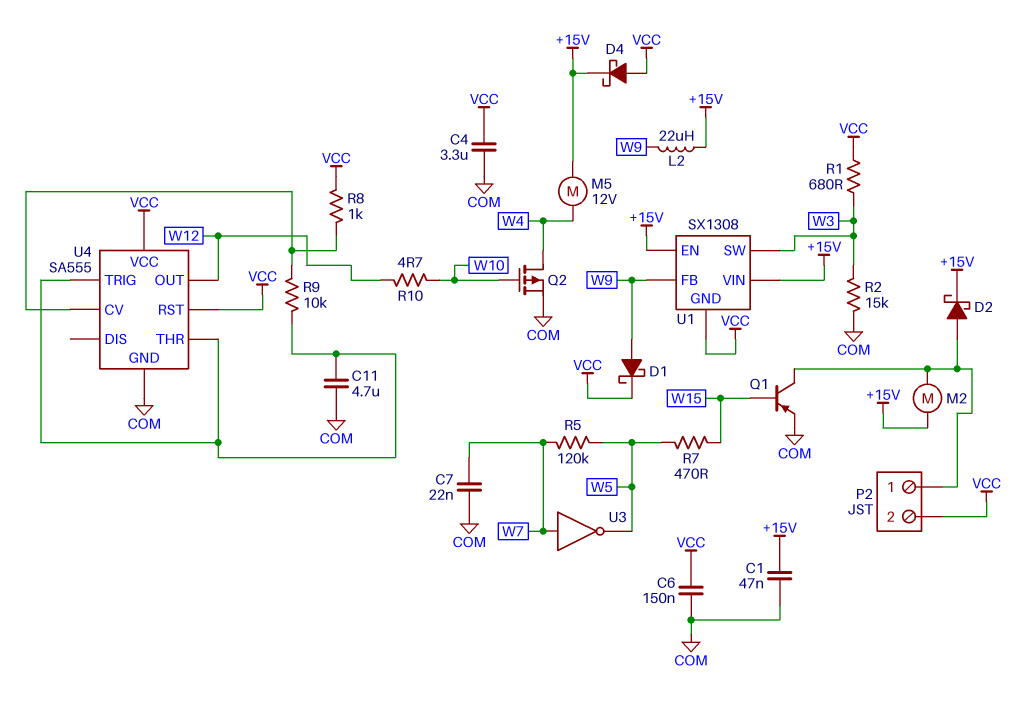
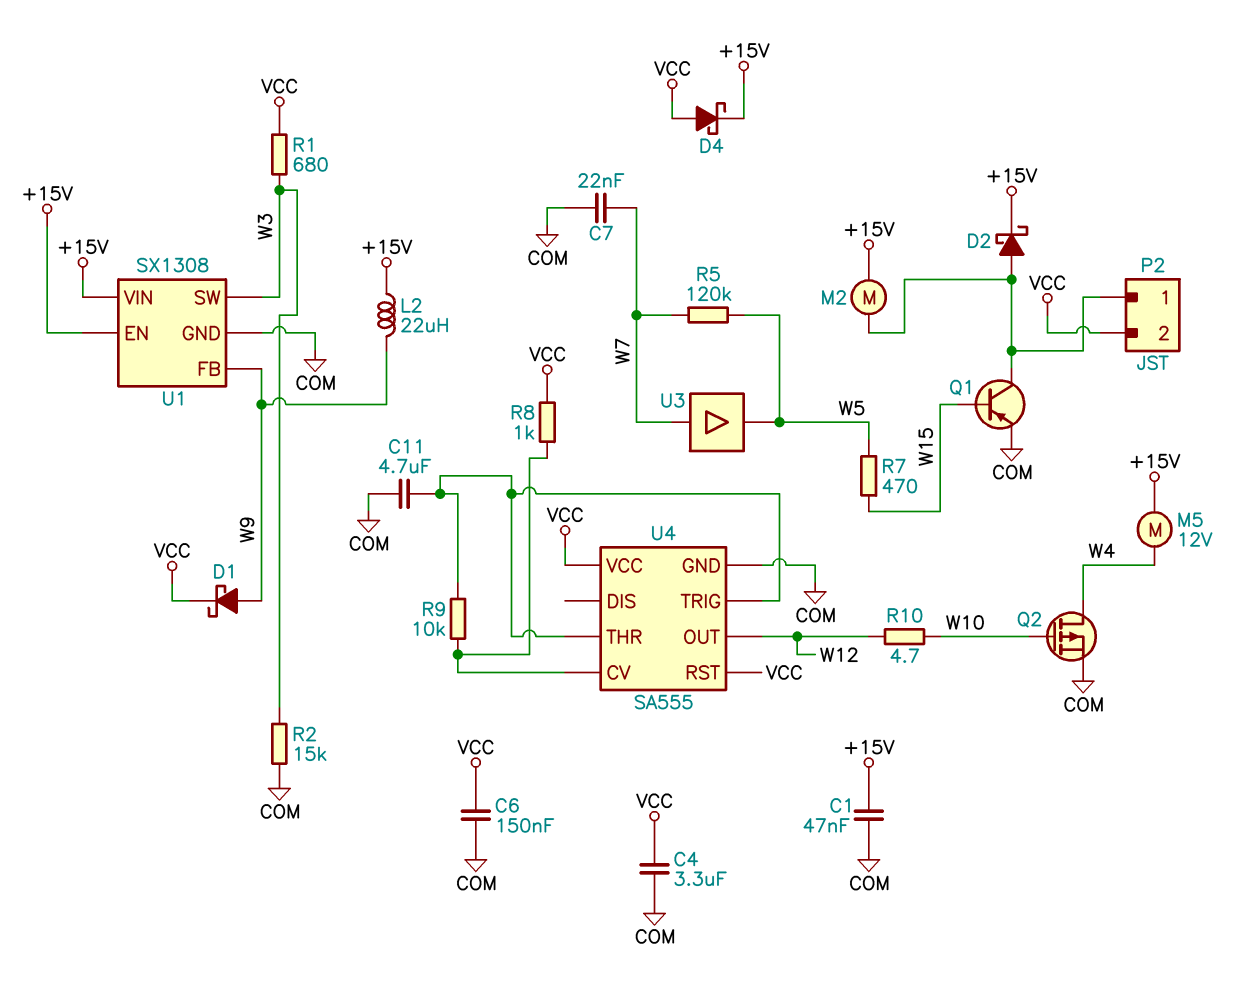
U1 pin GND: VCC -> COM
U3: NOT (in W7, out W5) -> buffer (in W7, out W5)

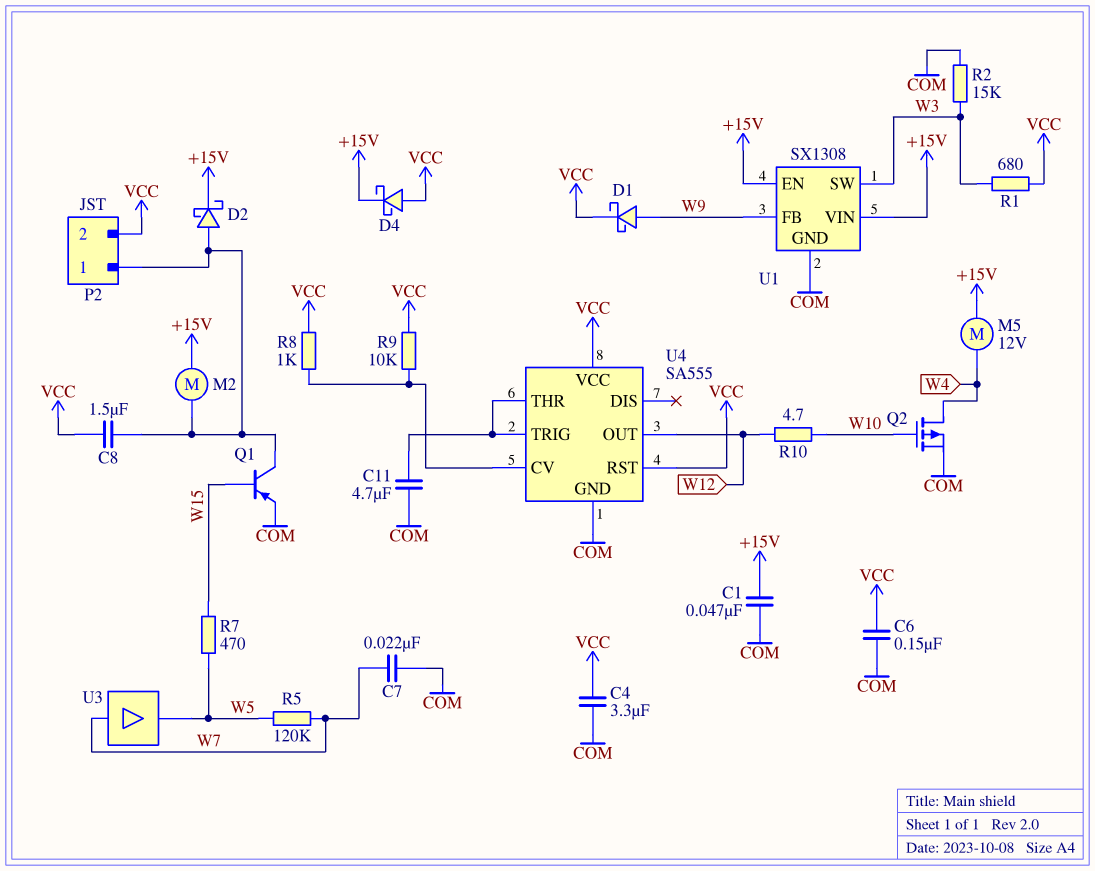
C8: none -> 1.5uF (P2/1, VCC)
L2: 22uH (+15V, W9) -> none
R9: 10k (U4/CV, U4/THR) -> 10k (U4/CV, VCC)

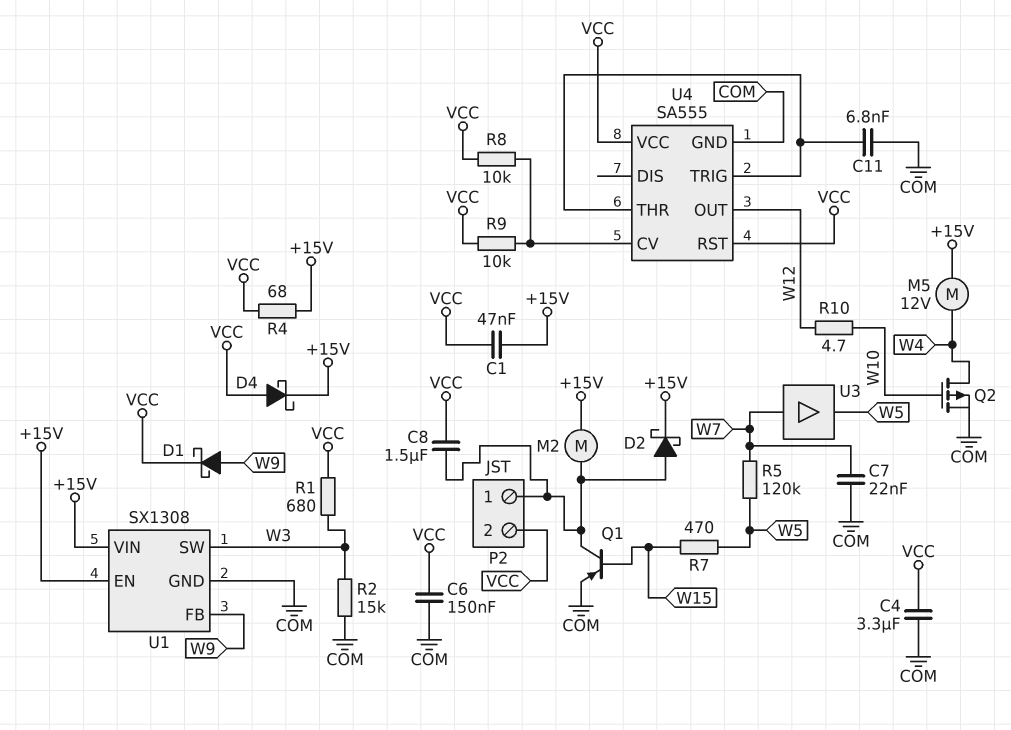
C1: 47nF (+15V, COM) -> 47nF (+15V, VCC)
C11: 4.7uF (COM, U4/THR) -> 6.8nF (COM, U4/THR)
R4: none -> 68 (+15V, VCC)
R8: 1k (U4/CV, VCC) -> 10k (U4/CV, VCC)

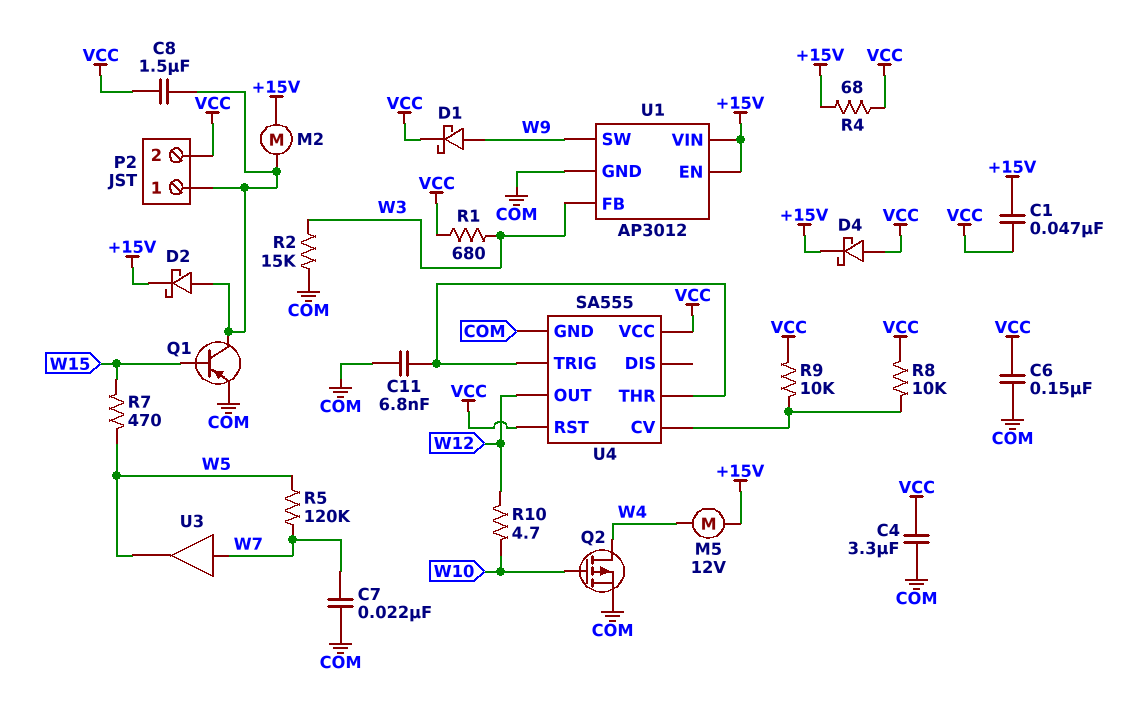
U1: SX1308 -> AP3012
U1 pin FB: W9 -> W3
U1 pin SW: W3 -> W9

